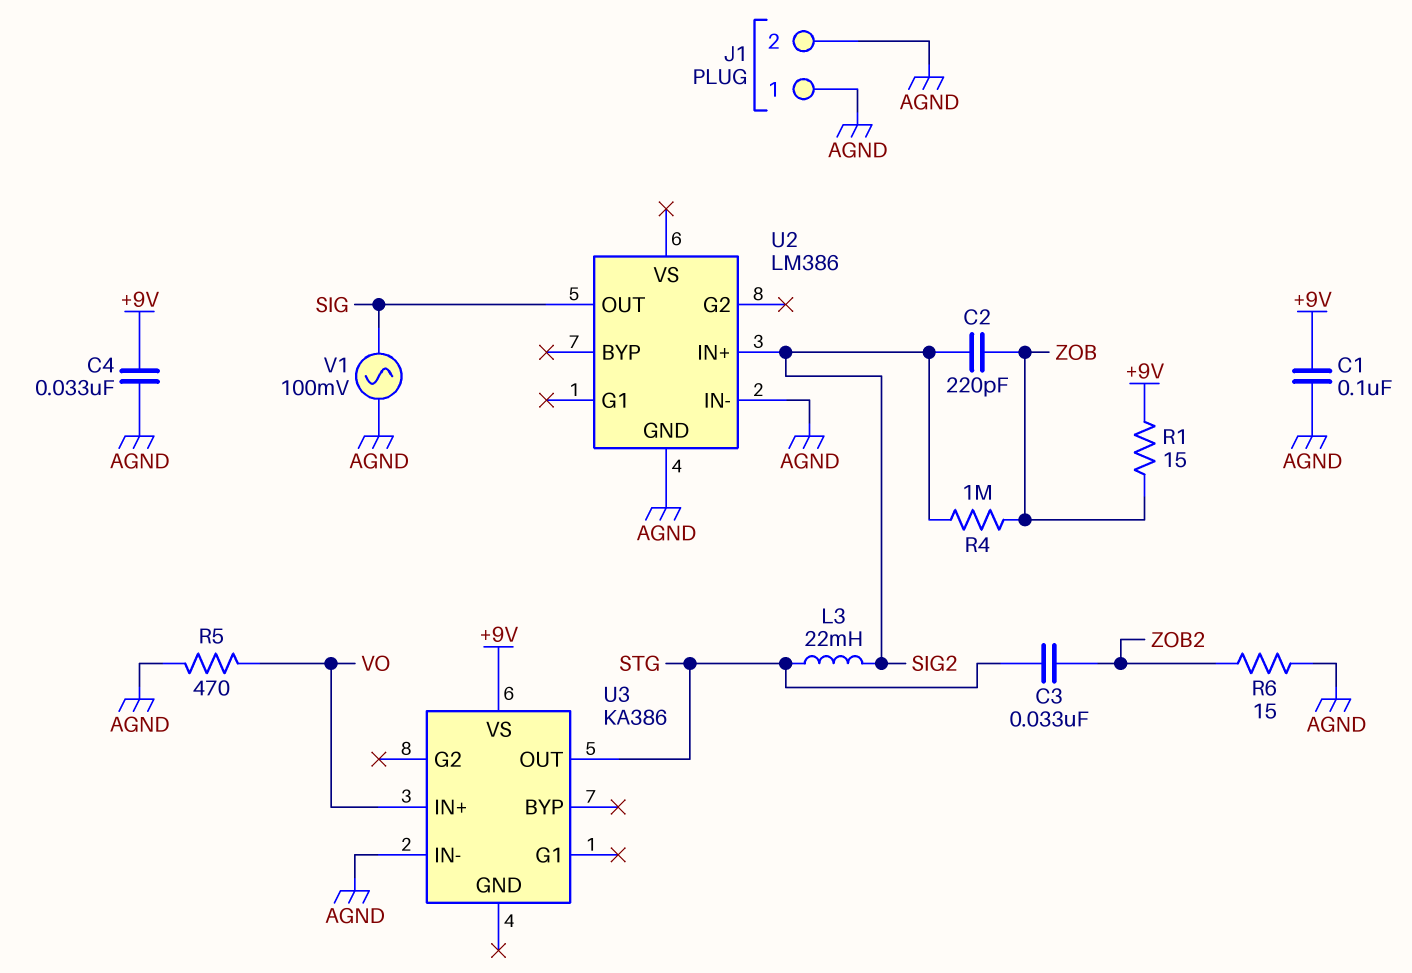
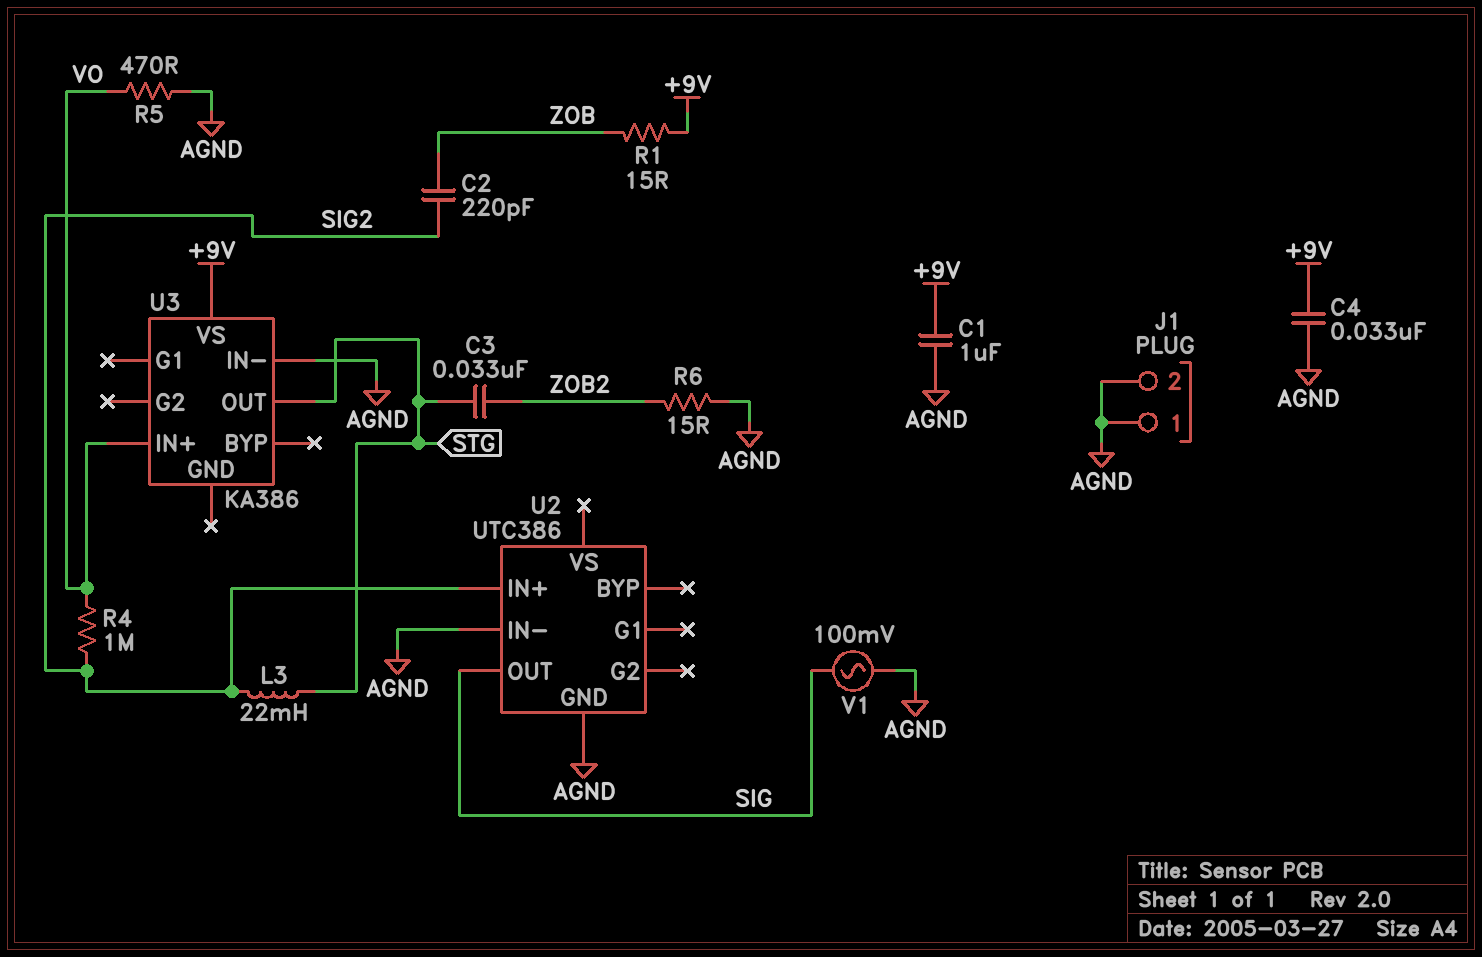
C1: 100nF (+9V, AGND) -> 1uF (+9V, AGND)
R4: 1M (SIG2, ZOB) -> 1M (SIG2, VO)
U2: LM386 -> UTC386

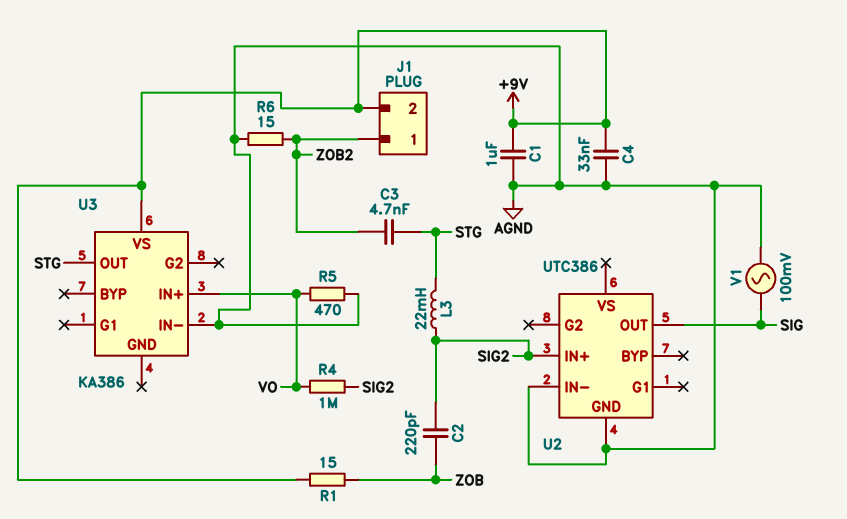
C3: 33nF (STG, ZOB2) -> 4.7nF (STG, ZOB2)
J1 pin 1: AGND -> ZOB2
J1 pin 2: AGND -> +9V

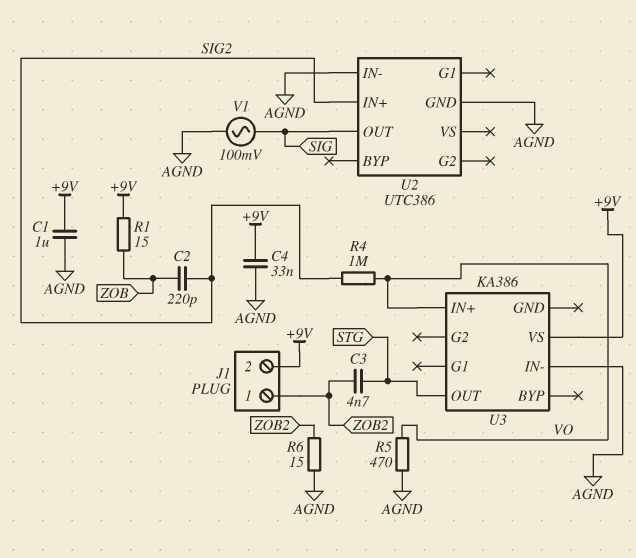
L3: 22mH (SIG2, STG) -> none

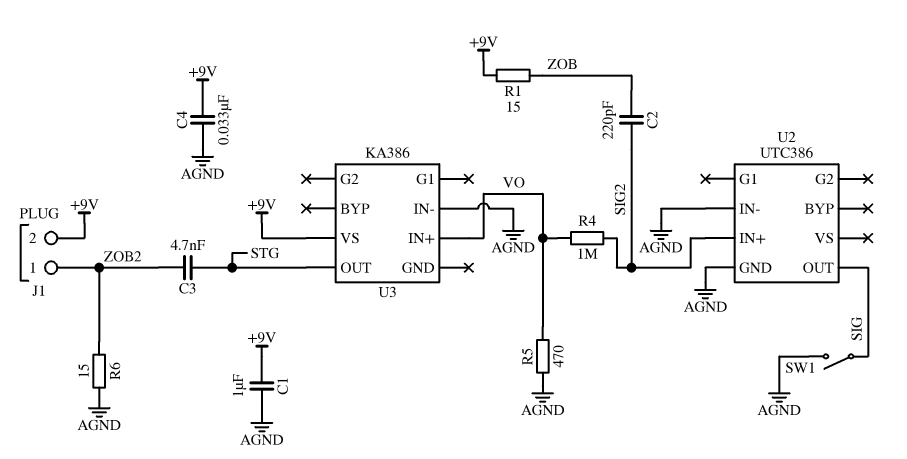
SW1: none -> switch (AGND, SIG)
V1: AC 100mV (AGND, SIG) -> none

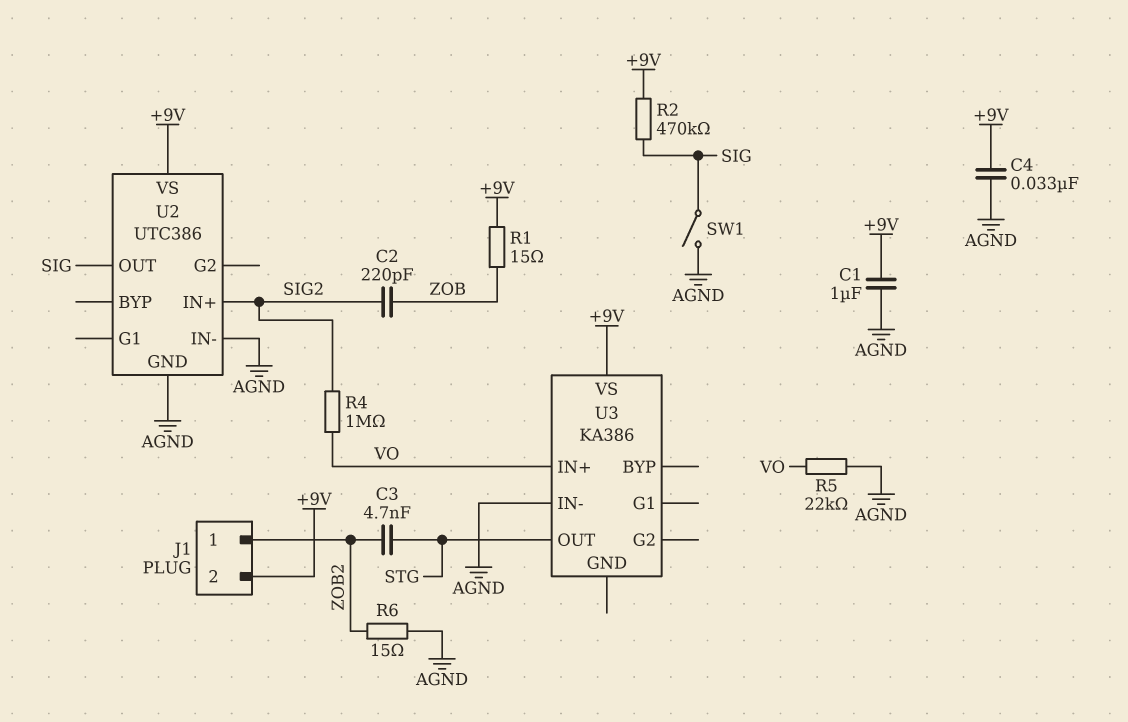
R2: none -> 470k (+9V, SIG)
R5: 470 (AGND, VO) -> 22k (AGND, VO)
U2 pin VS: none -> +9V

